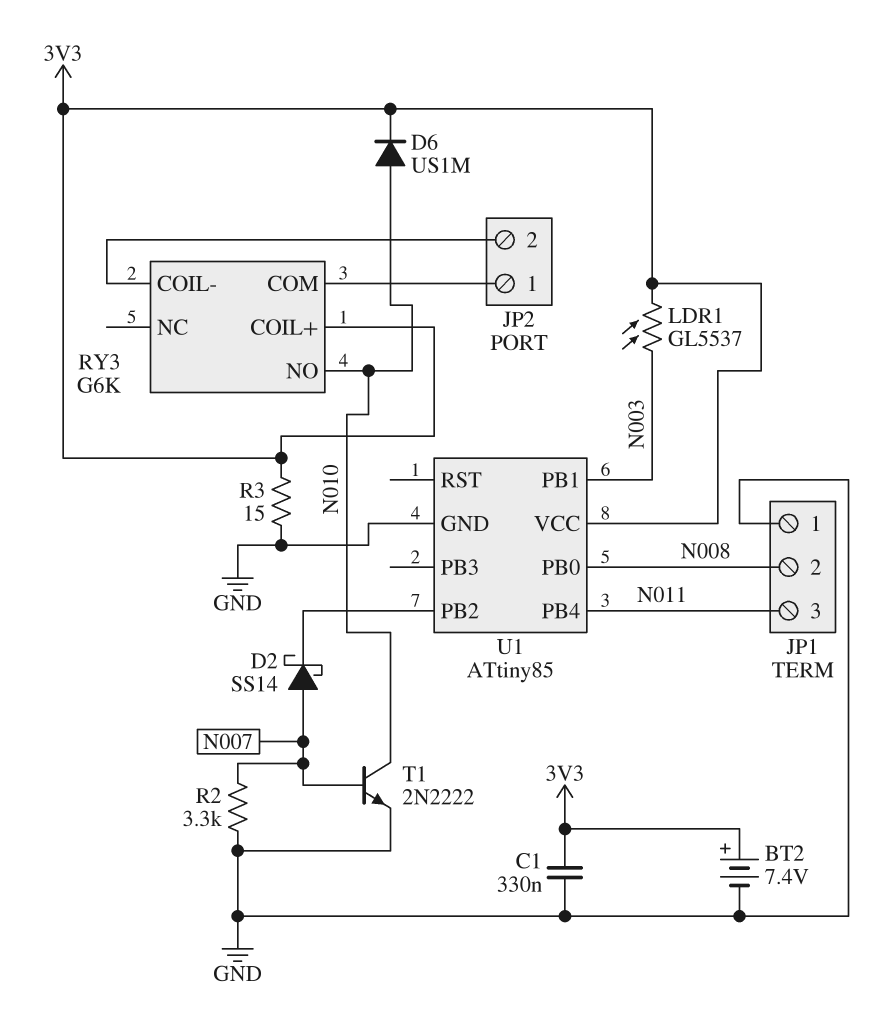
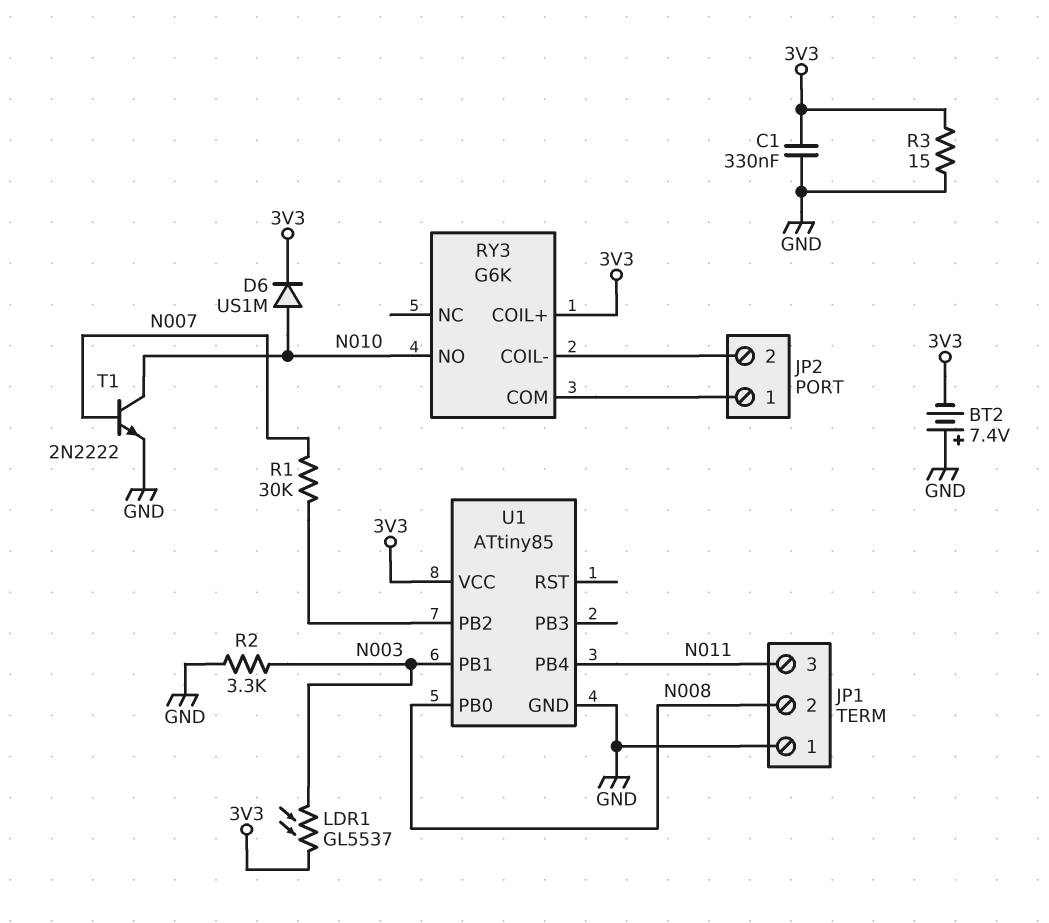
BT2: 7.4V (plus 3V3, minus GND) -> 7.4V (plus GND, minus 3V3)
D2: schottky SS14 (A N007, K U1/PB2) -> none
R1: none -> 30k (N007, U1/PB2)
R2: 3.3k (GND, N007) -> 3.3k (GND, N003)

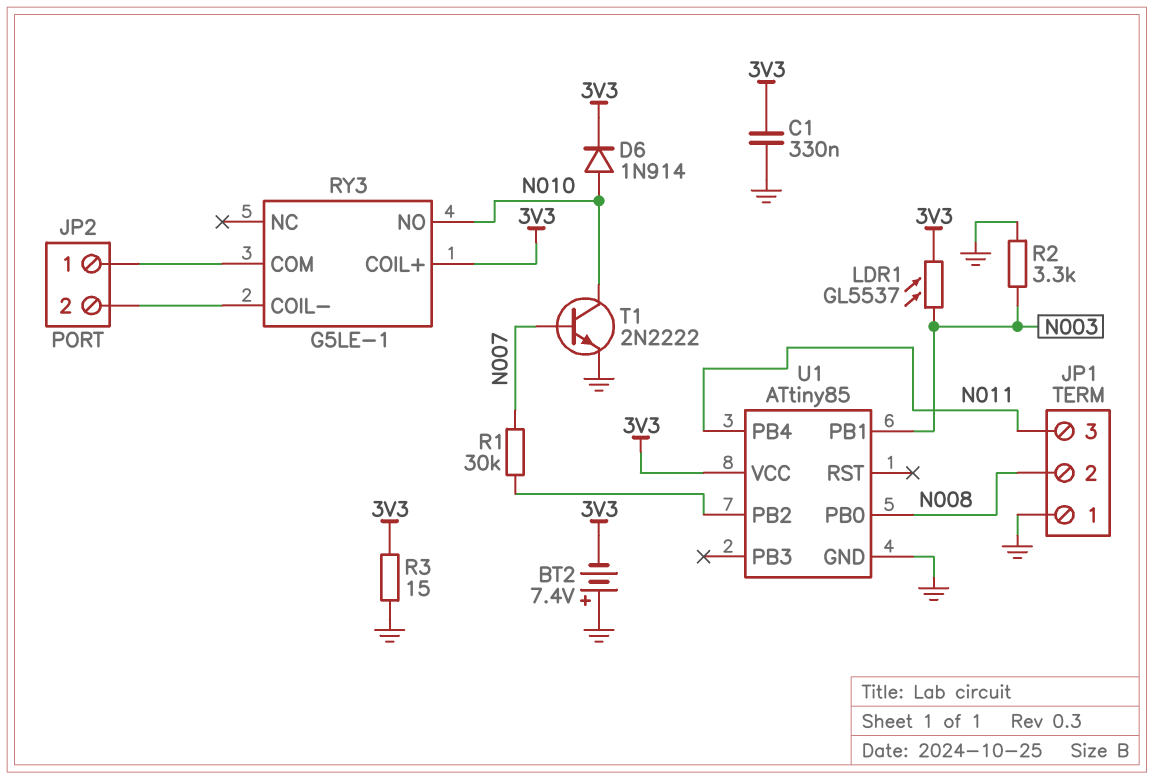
D6: diode US1M (A N010, K 3V3) -> diode 1N914 (A N010, K 3V3)
RY3: G6K -> G5LE-1

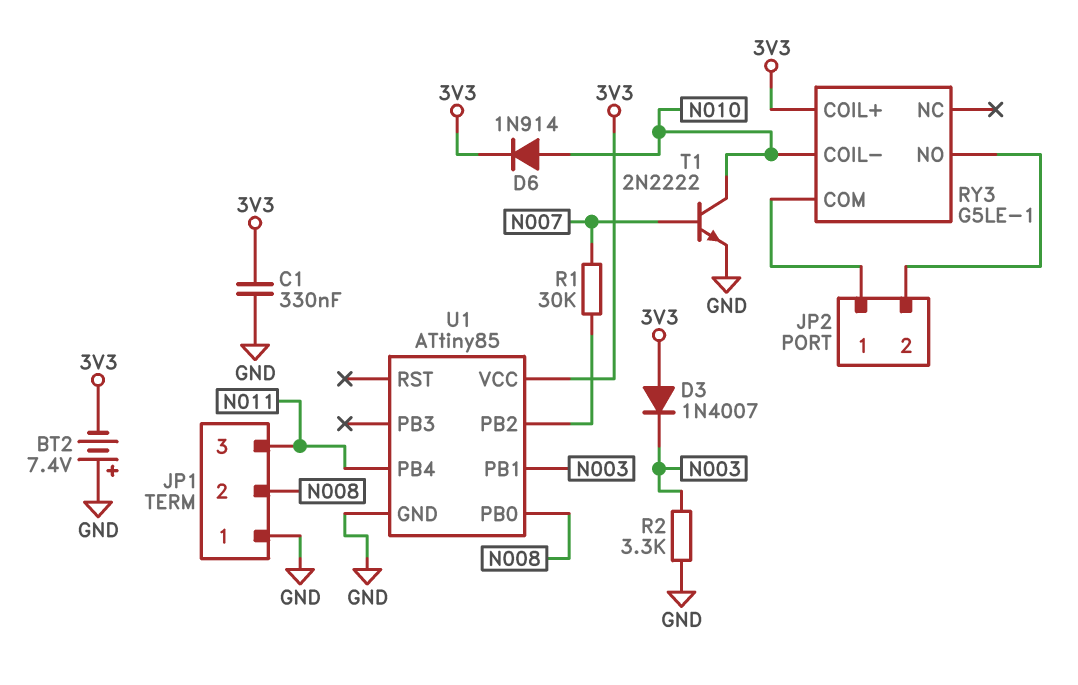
D3: none -> diode 1N4007 (A 3V3, K N003)
LDR1: GL5537 (3V3, N003) -> none
R3: 15 (3V3, GND) -> none
RY3 pin COIL-: JP2/2 -> N010
RY3 pin NO: N010 -> JP2/2

